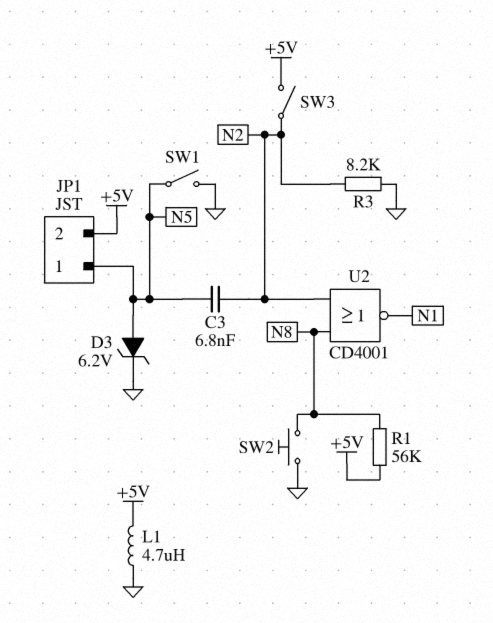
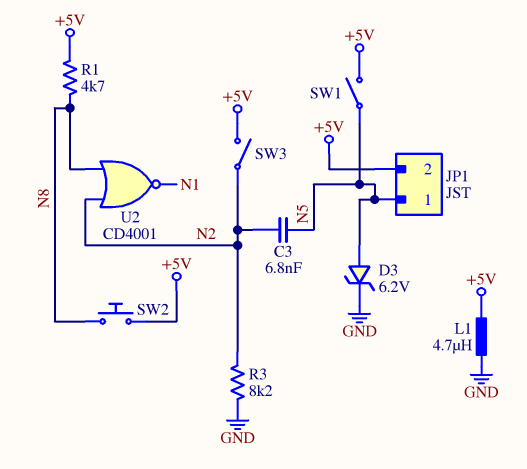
R1: 56k (+5V, N8) -> 4.7k (+5V, N8)
SW1: switch (GND, N5) -> switch (+5V, N5)
SW2: button (GND, N8) -> button (+5V, N8)

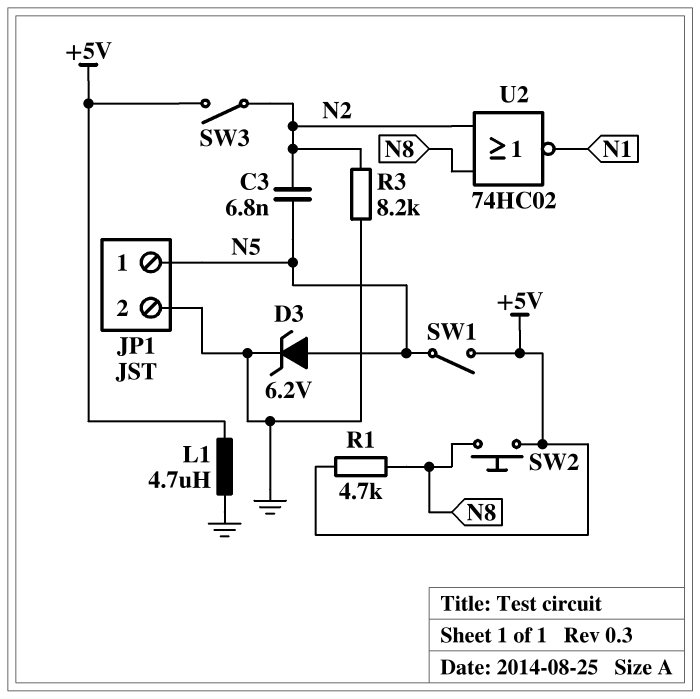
JP1 pin 2: +5V -> GND
U2: NOR CD4001 (in N2, in N8, out N1) -> NOR 74HC02 (in N2, in N8, out N1)

